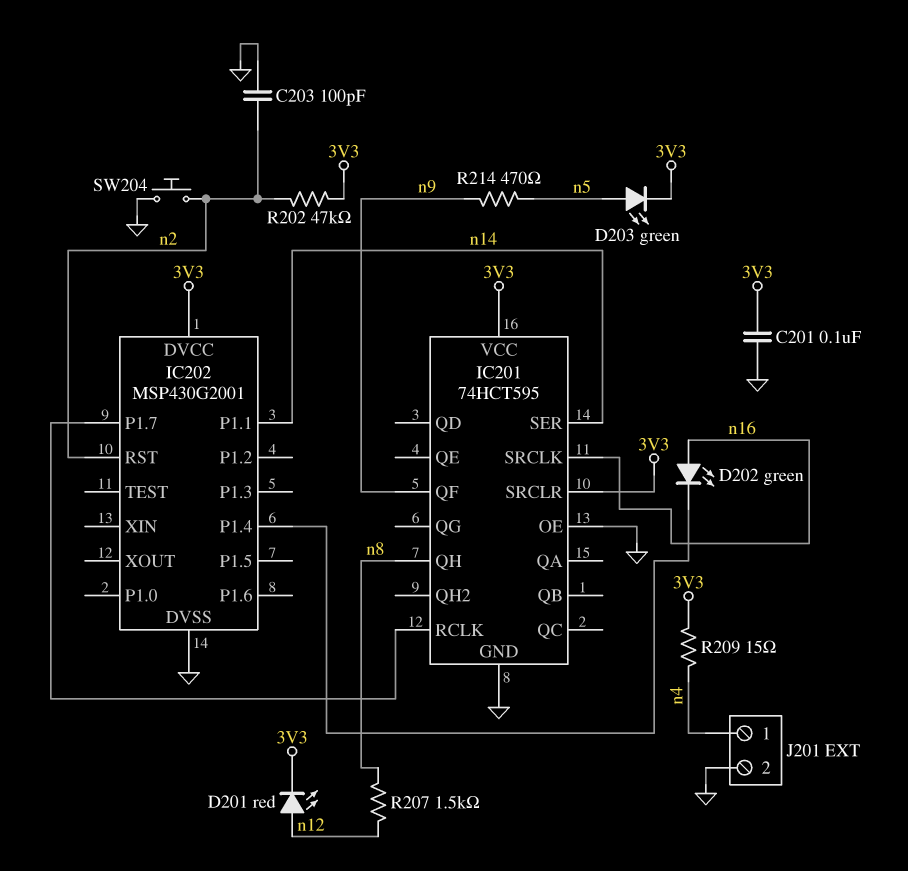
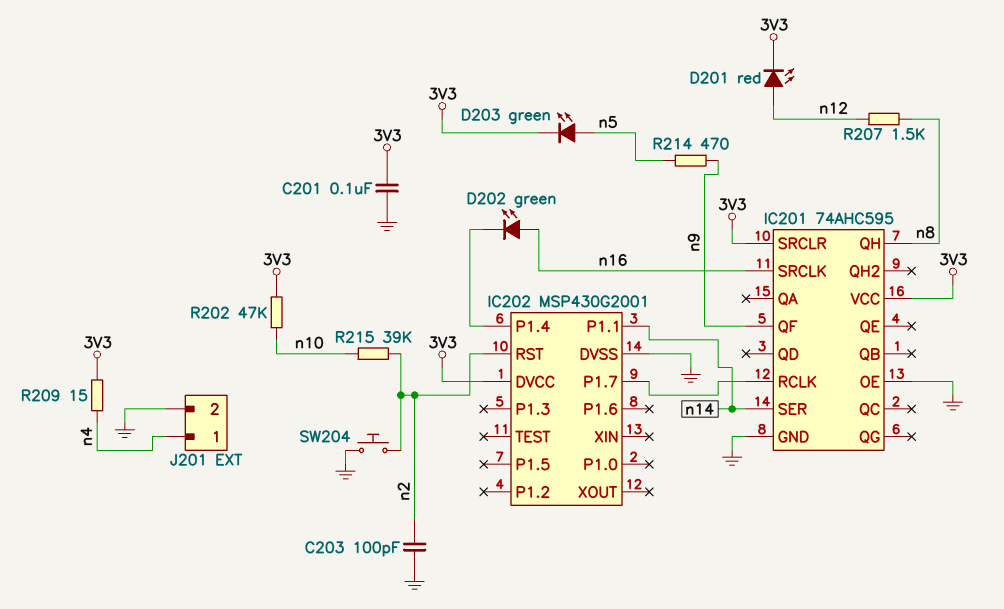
IC201: 74HCT595 -> 74AHC595
R202: 47k (3V3, n2) -> 47k (3V3, n10)
R215: none -> 39k (n2, n10)

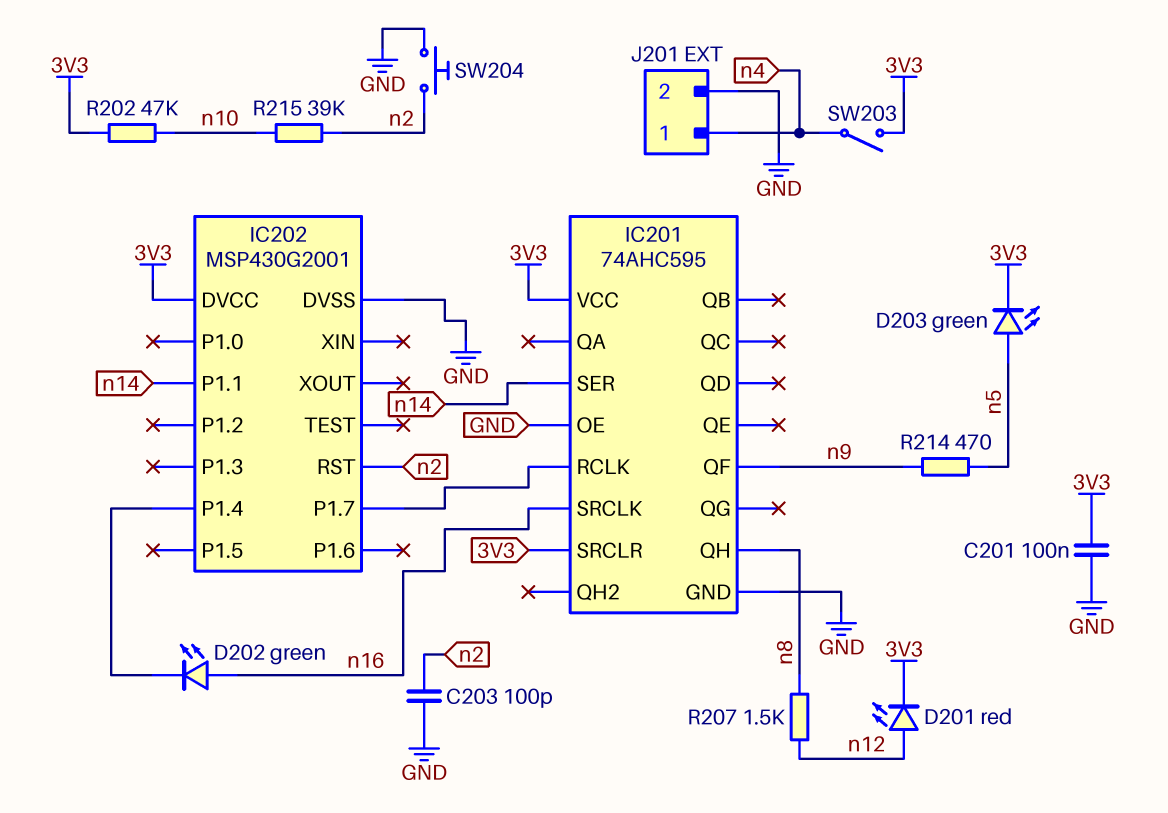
R209: 15 (3V3, n4) -> none
SW203: none -> switch (3V3, n4)

